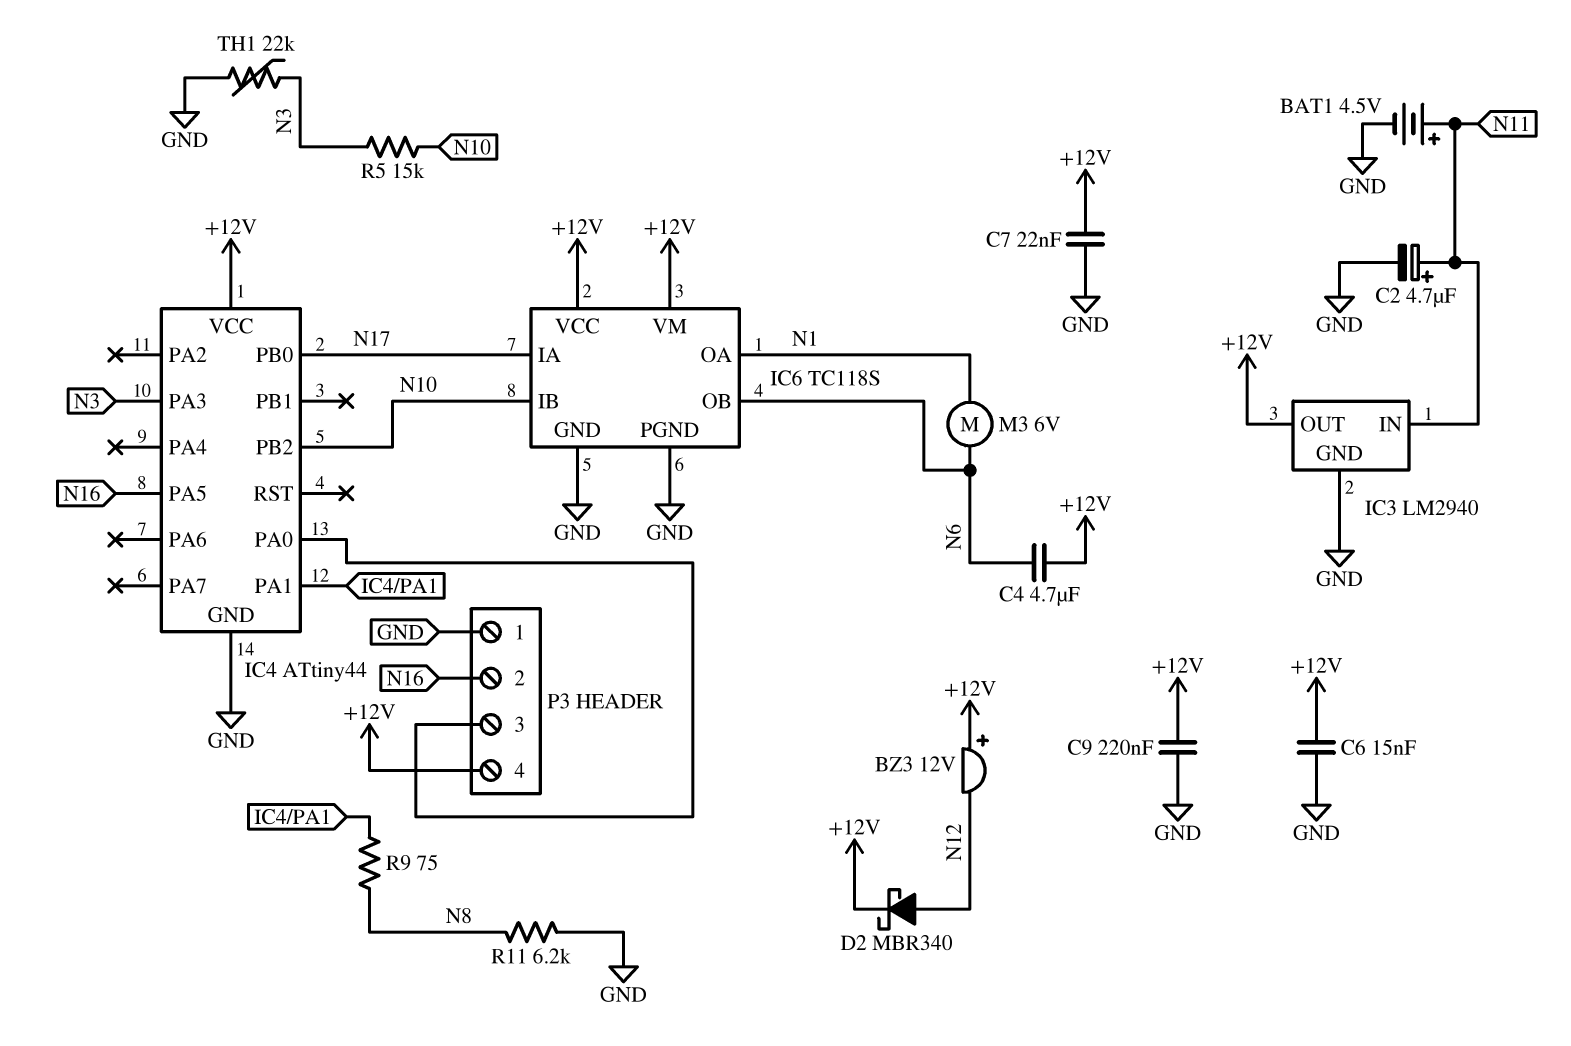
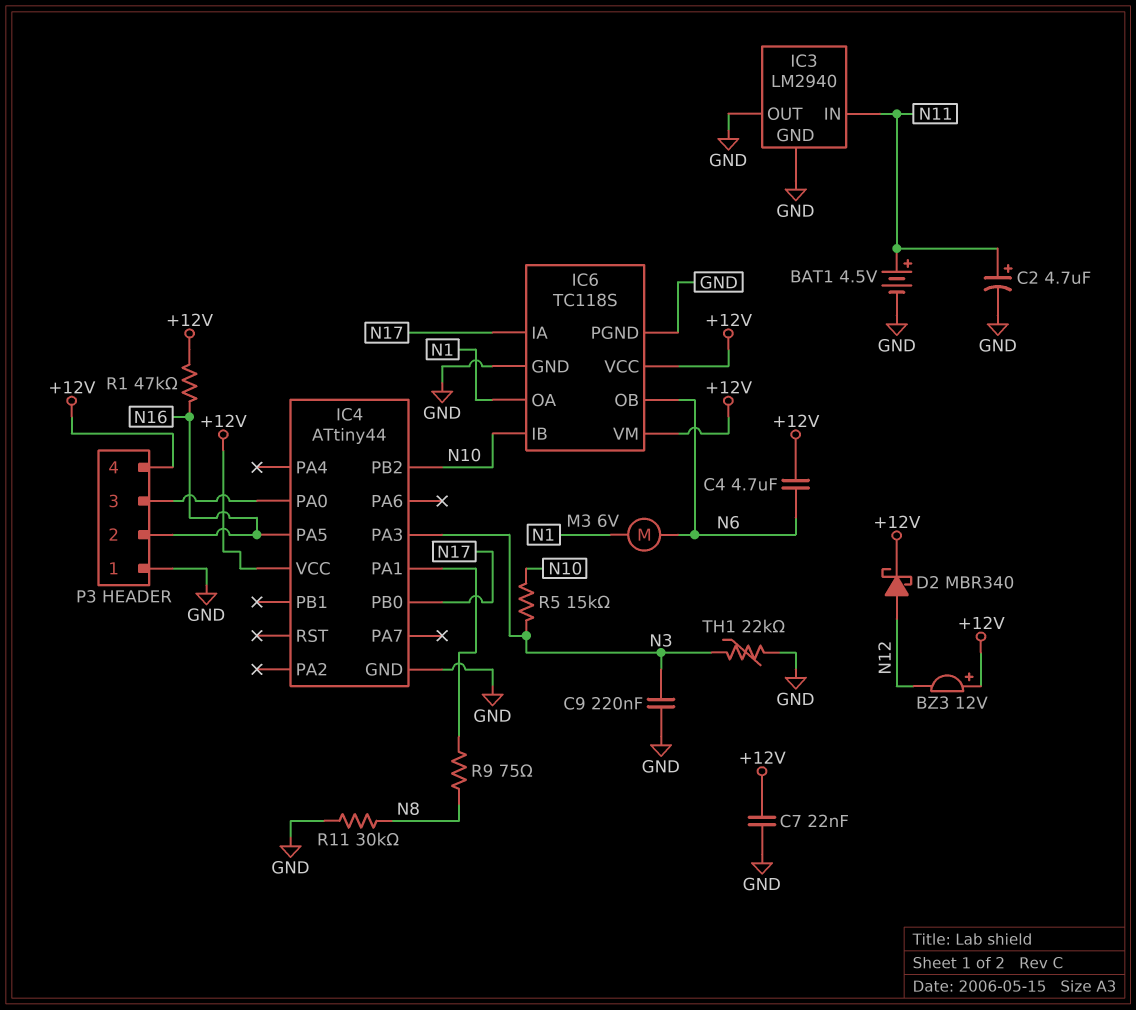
C6: 15nF (+12V, GND) -> none
C9: 220nF (+12V, GND) -> 220nF (GND, N3)
IC3 pin OUT: +12V -> GND
R1: none -> 47k (+12V, N16)
R11: 6.2k (GND, N8) -> 30k (GND, N8)

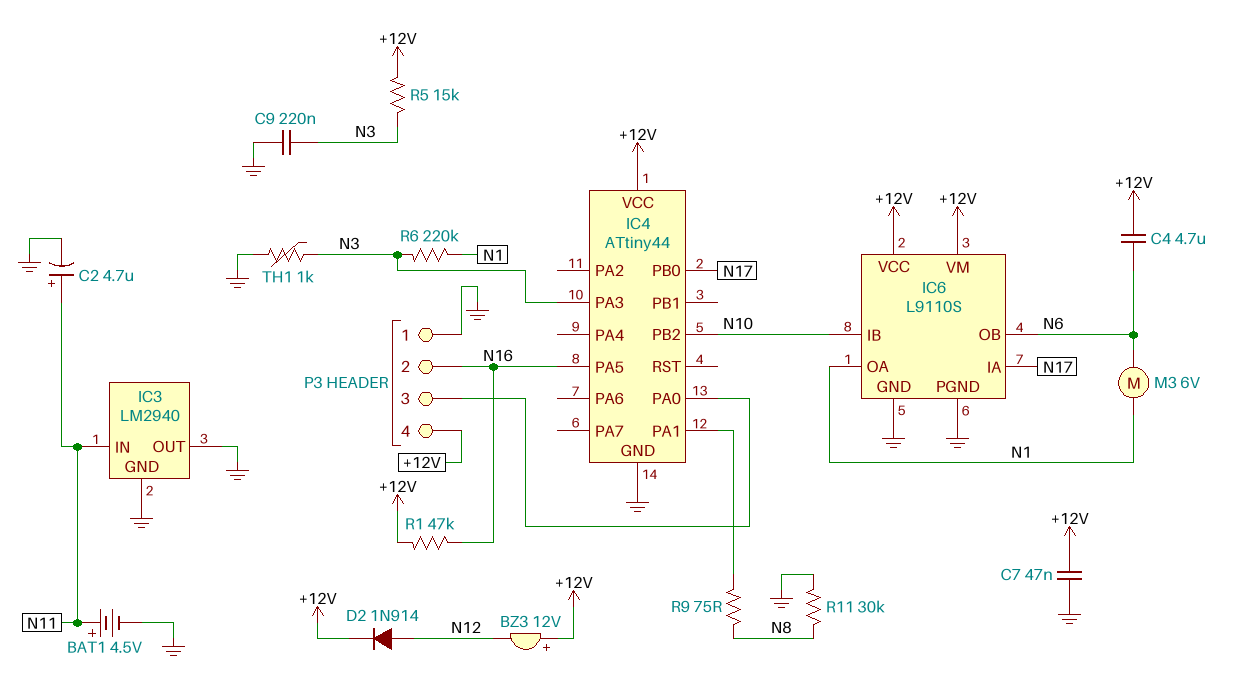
C7: 22nF (+12V, GND) -> 47nF (+12V, GND)
D2: schottky MBR340 (A N12, K +12V) -> diode 1N914 (A N12, K +12V)
IC6: TC118S -> L9110S
R5: 15k (N3, N10) -> 15k (+12V, N3)
R6: none -> 220k (N1, N3)
TH1: 22k (GND, N3) -> 1k (GND, N3)

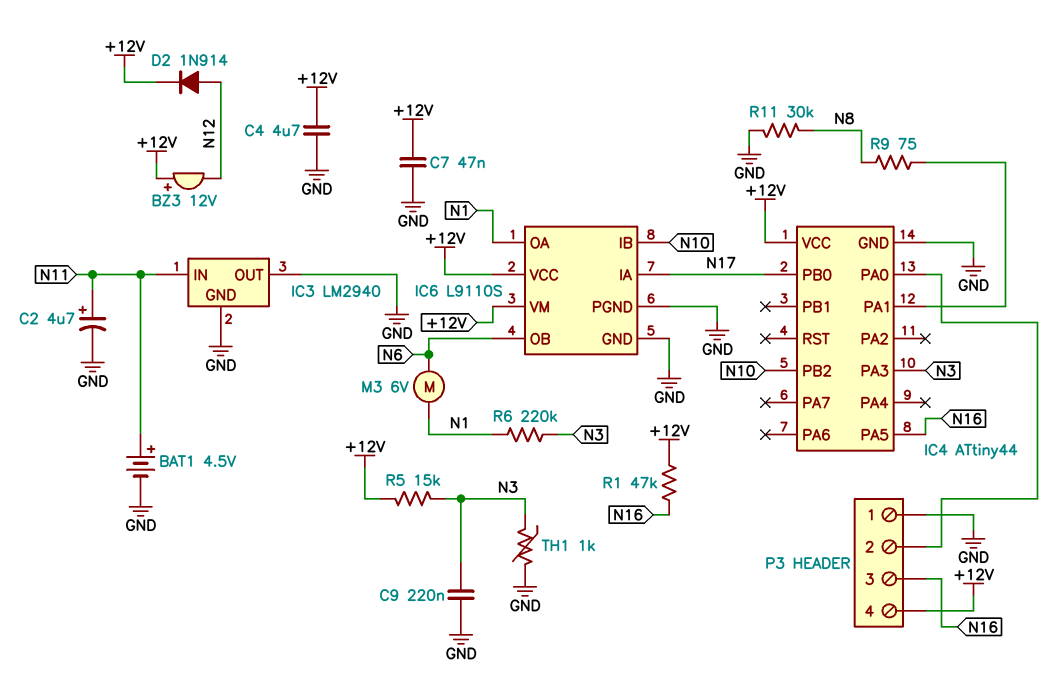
C4: 4.7uF (+12V, N6) -> 4.7uF (+12V, GND)
P3 pin 2: N16 -> IC4/PA0
P3 pin 3: IC4/PA0 -> N16

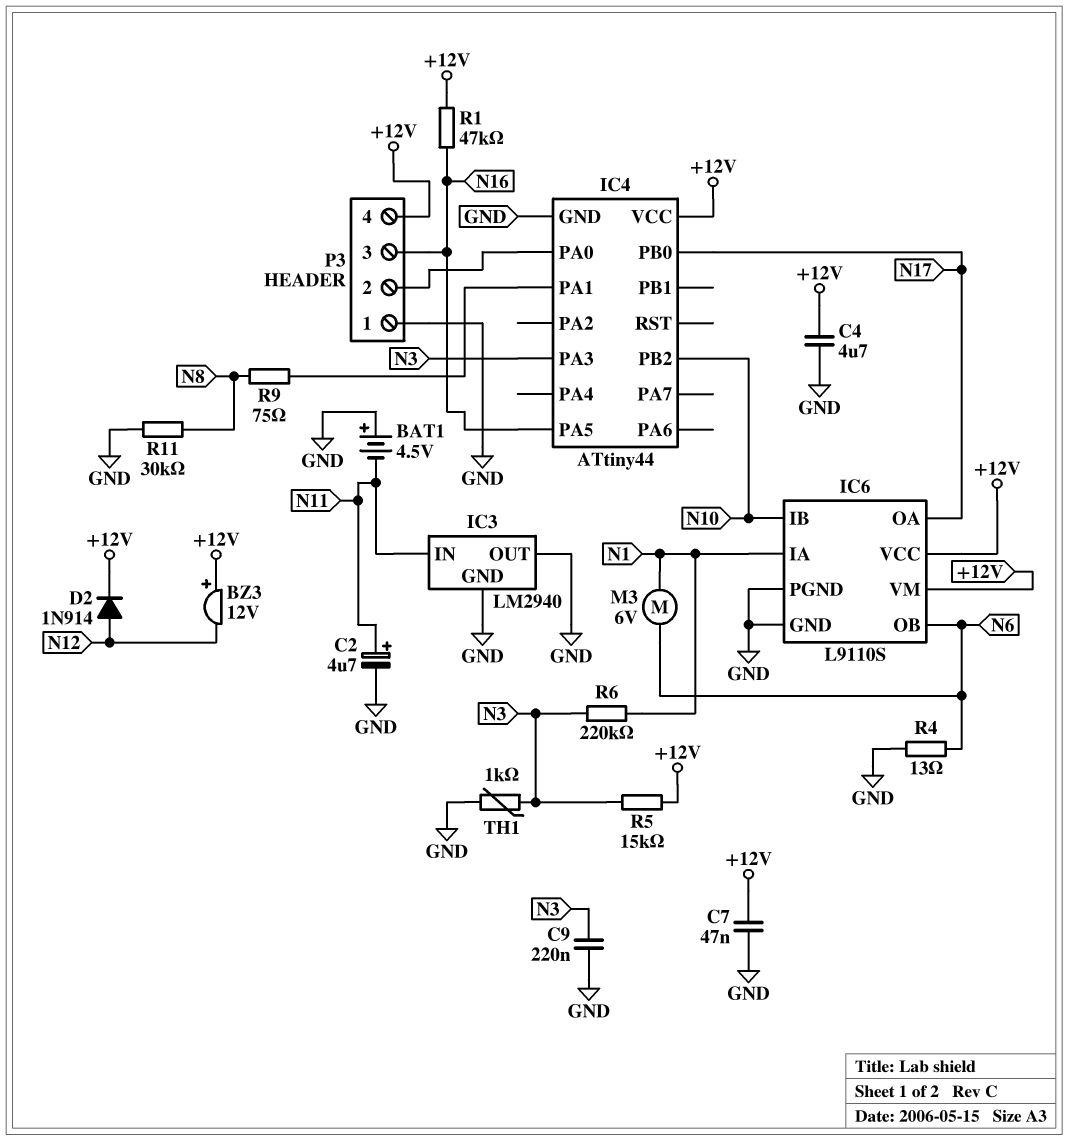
BAT1: 4.5V (plus N11, minus GND) -> 4.5V (plus GND, minus N11)
IC6 pin IA: N17 -> N1
IC6 pin OA: N1 -> N17
R4: none -> 13 (GND, N6)

